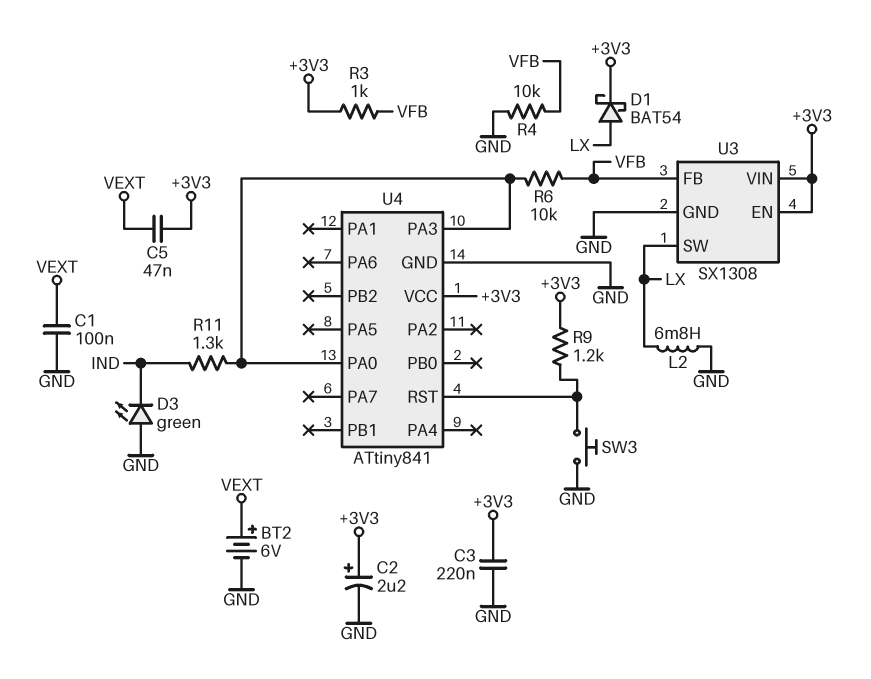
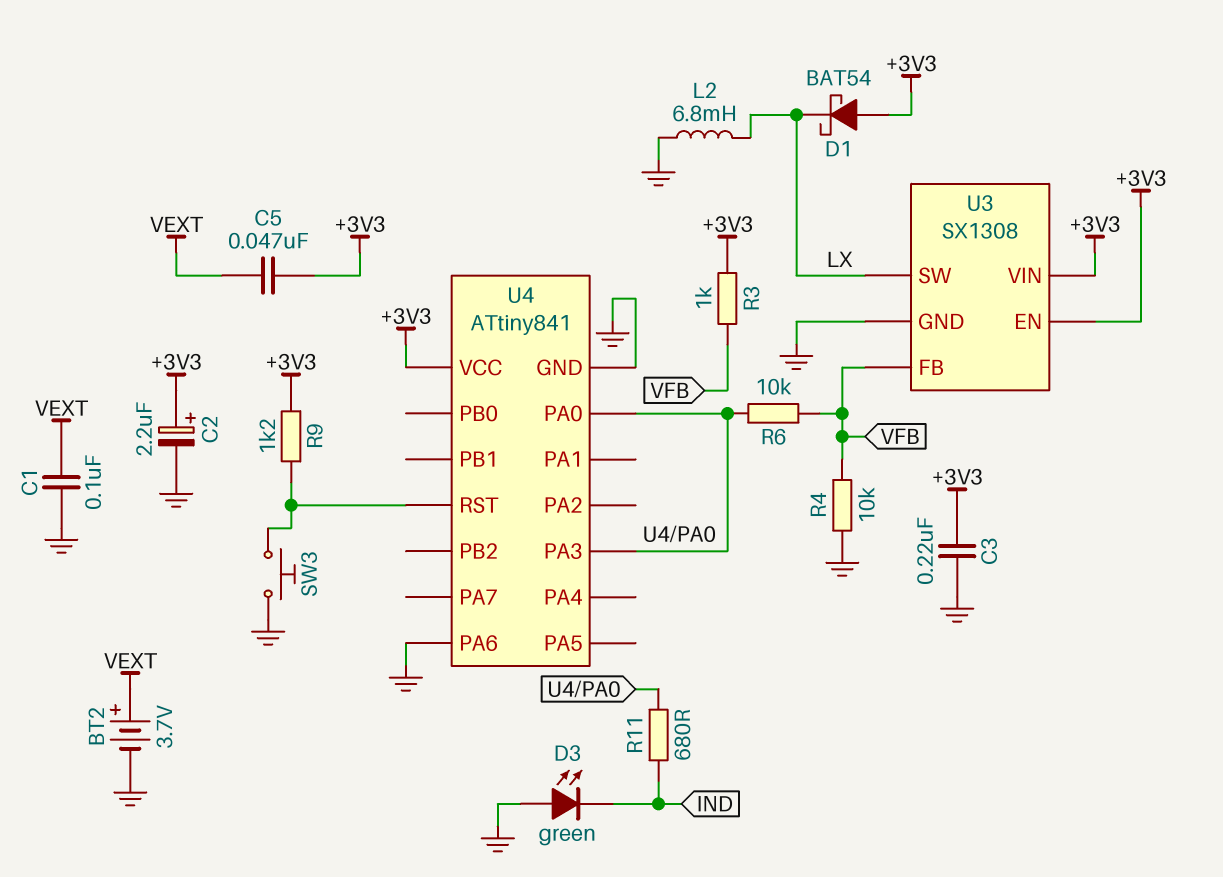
BT2: 6V (plus VEXT, minus GND) -> 3.7V (plus VEXT, minus GND)
D1: schottky BAT54 (A LX, K +3V3) -> schottky BAT54 (A +3V3, K LX)
R11: 1.3k (IND, U4/PA0) -> 680 (IND, U4/PA0)
U4 pin PA6: none -> GND

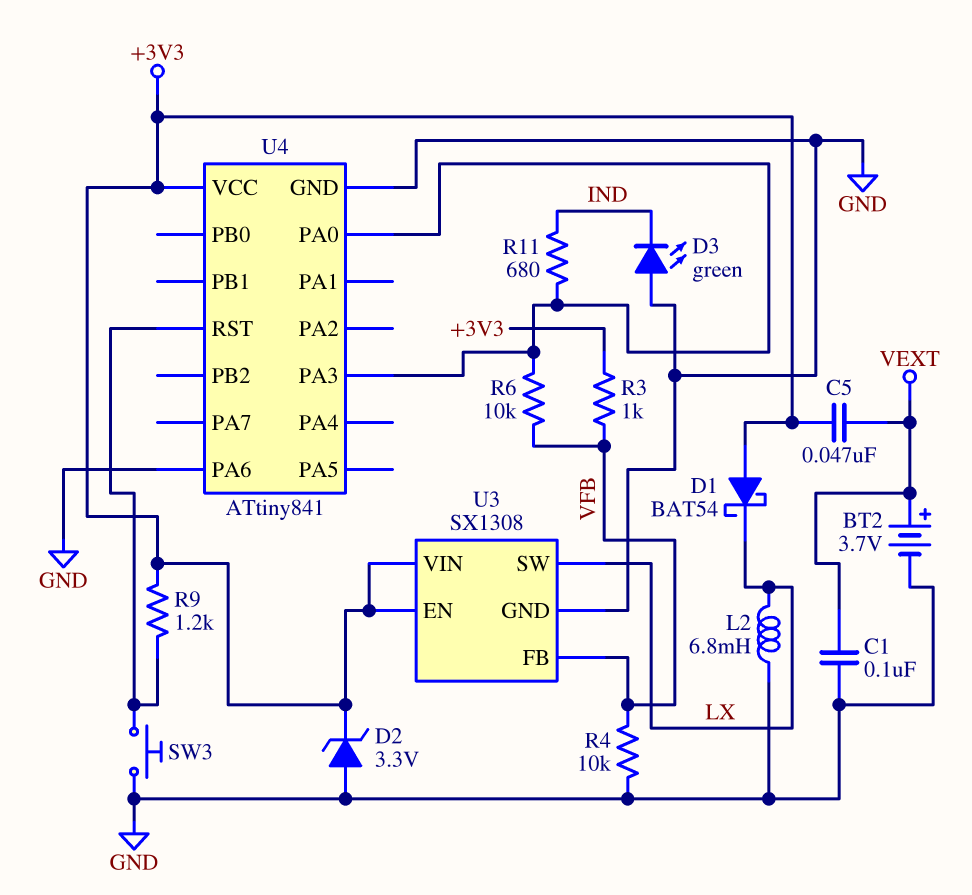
C2: 2.2uF (plus +3V3, minus GND) -> none
C3: 220nF (+3V3, GND) -> none
D2: none -> zener 3.3V (A GND, K +3V3)

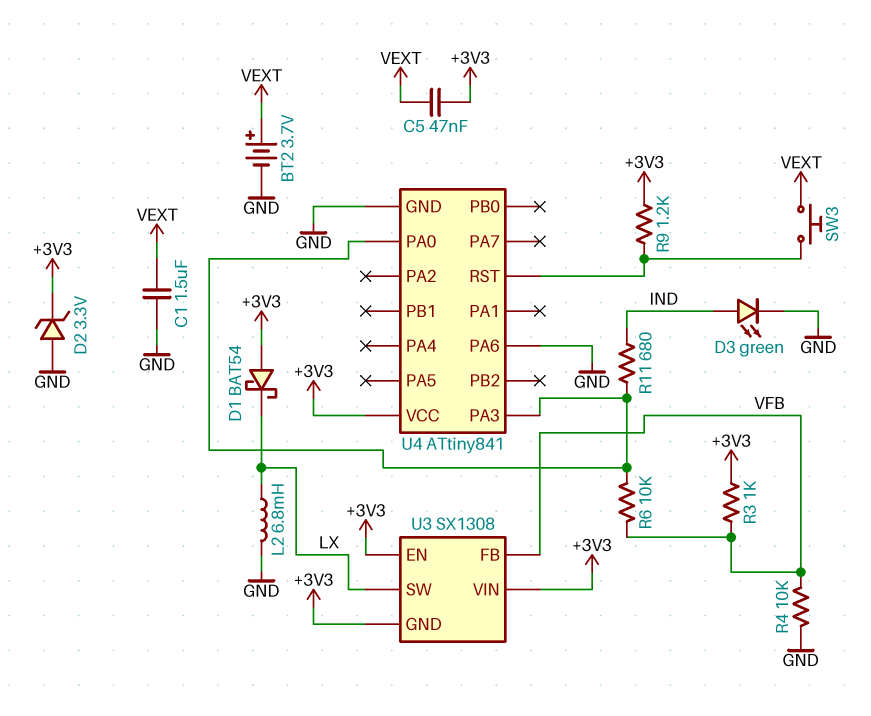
C1: 100nF (GND, VEXT) -> 1.5uF (GND, VEXT)
D3: LED green (A GND, K IND) -> LED green (A IND, K GND)
SW3: button (GND, U4/RST) -> button (U4/RST, VEXT)
U3 pin GND: GND -> +3V3

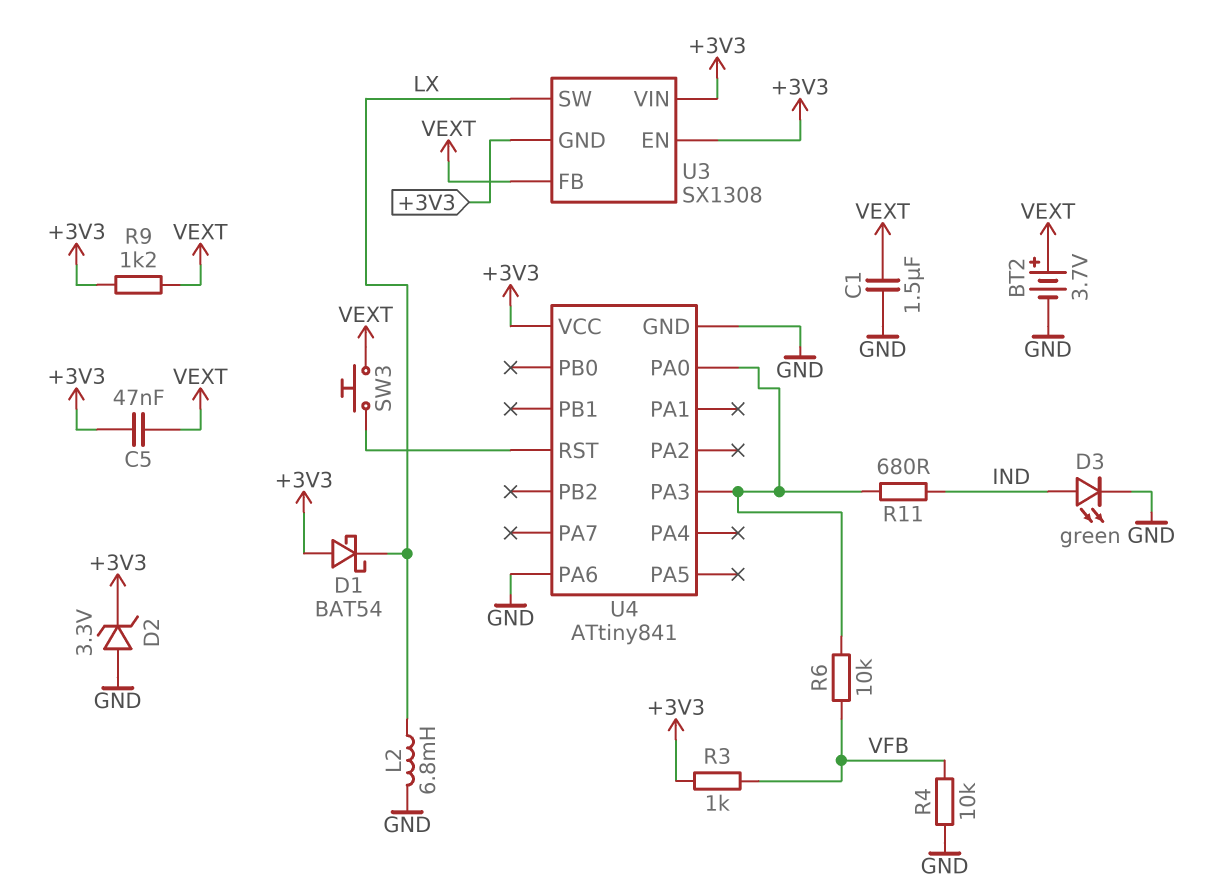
R9: 1.2k (+3V3, U4/RST) -> 1.2k (+3V3, VEXT)
U3 pin FB: VFB -> VEXT

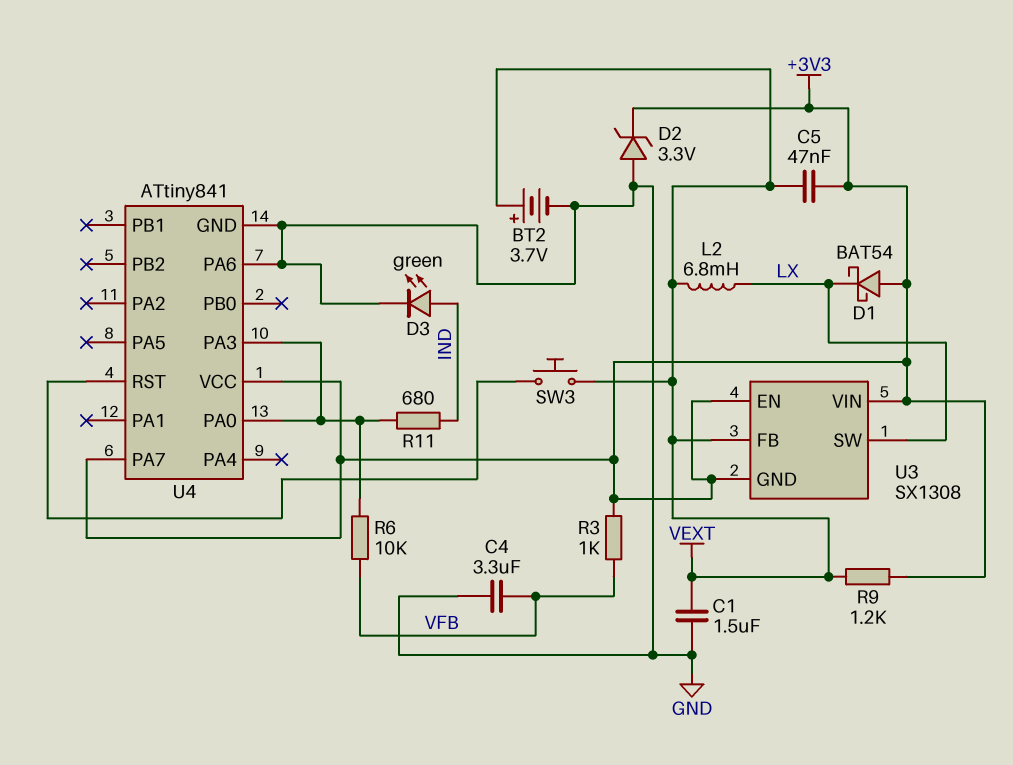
C4: none -> 3.3uF (GND, VFB)
L2: 6.8mH (GND, LX) -> 6.8mH (LX, VEXT)
R4: 10k (GND, VFB) -> none
U4 pin PA7: none -> +3V3

